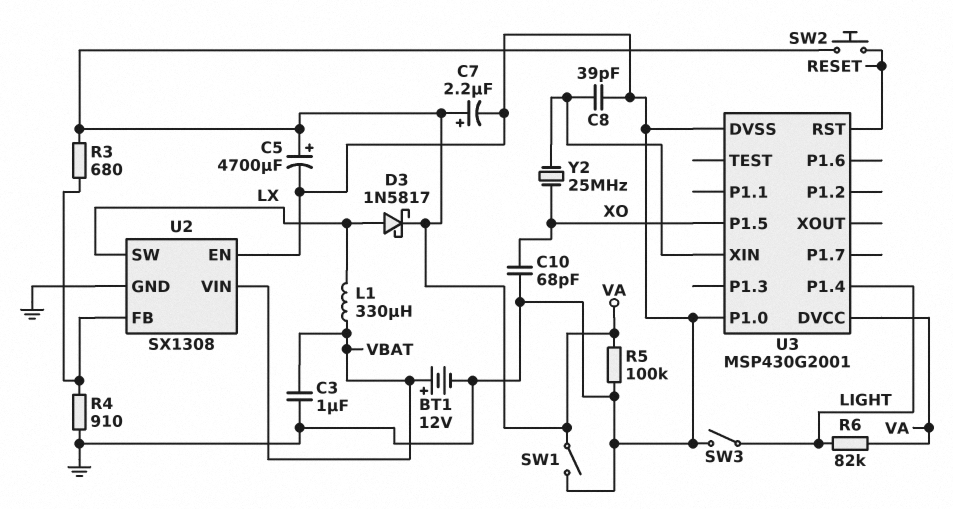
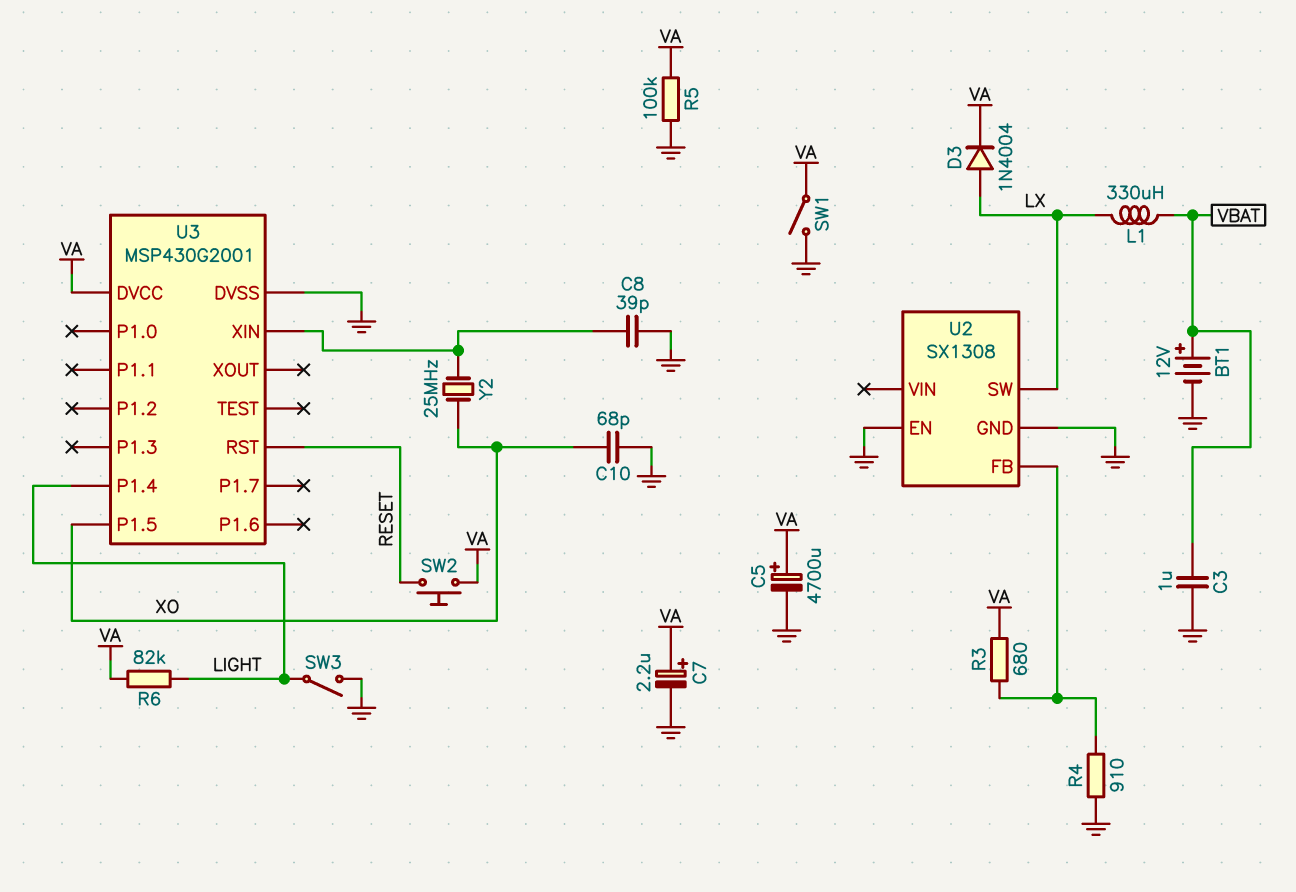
D3: schottky 1N5817 (A LX, K VA) -> diode 1N4004 (A LX, K VA)
U2 pin VIN: VBAT -> none
U3 pin P1.0: GND -> none

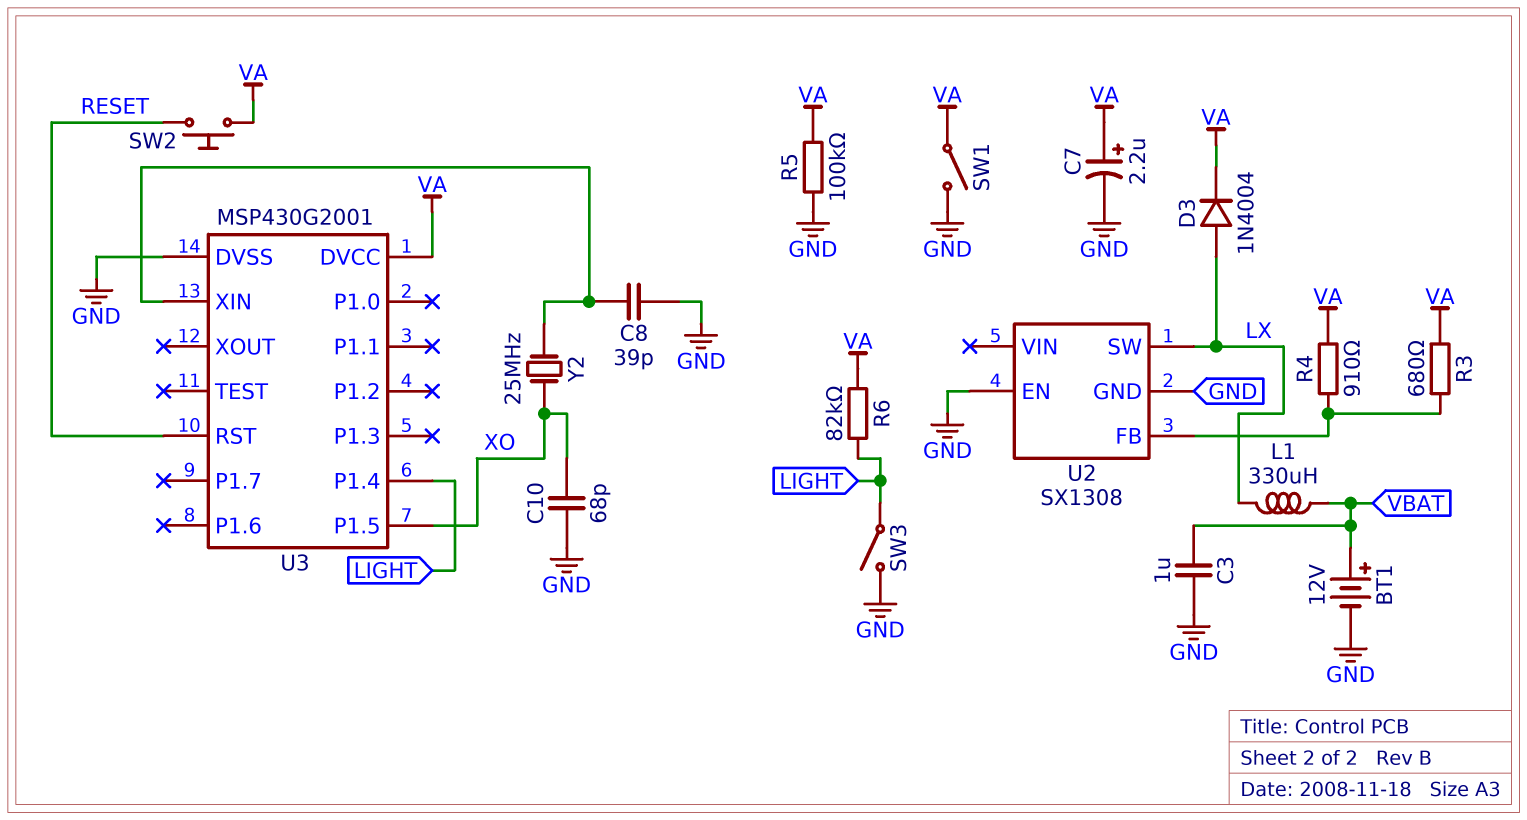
C5: 4700uF (plus VA, minus GND) -> none
R4: 910 (GND, U2/FB) -> 910 (U2/FB, VA)

